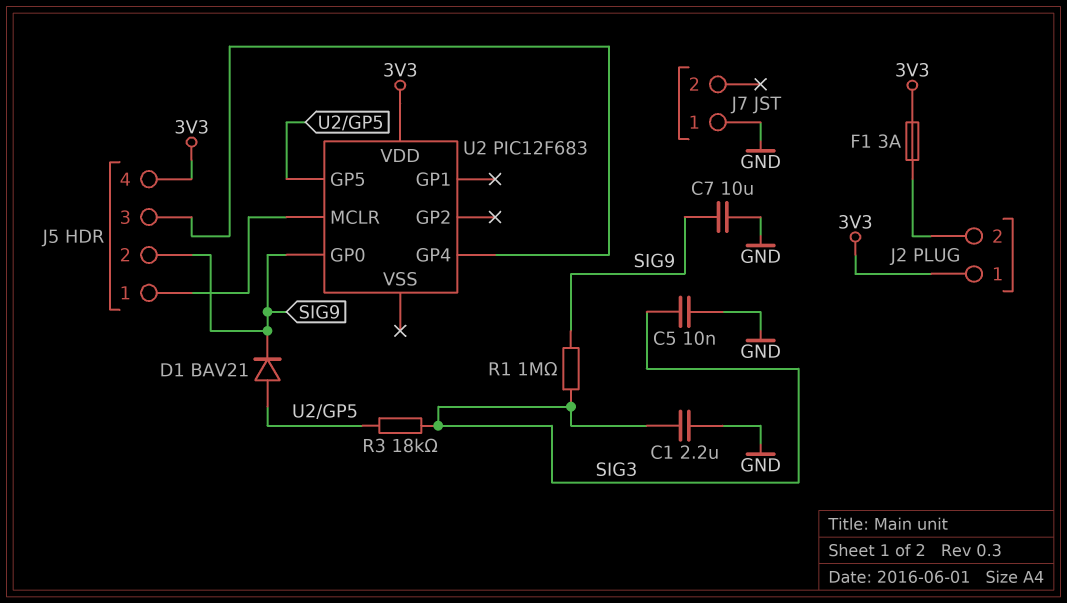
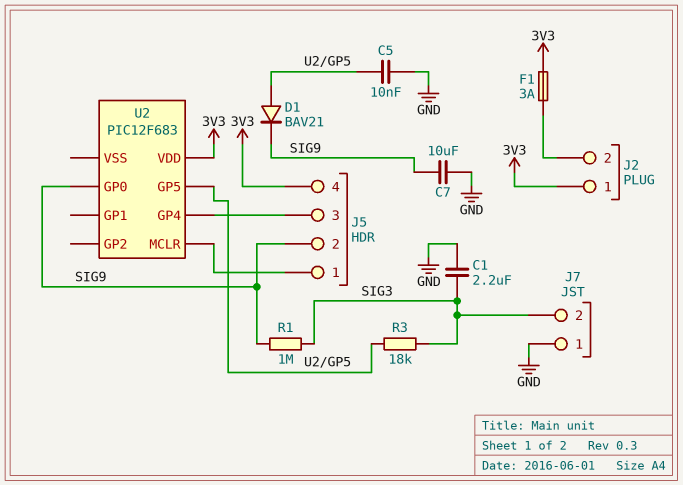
C5: 10nF (GND, SIG3) -> 10nF (GND, U2/GP5)
J7 pin 2: none -> SIG3

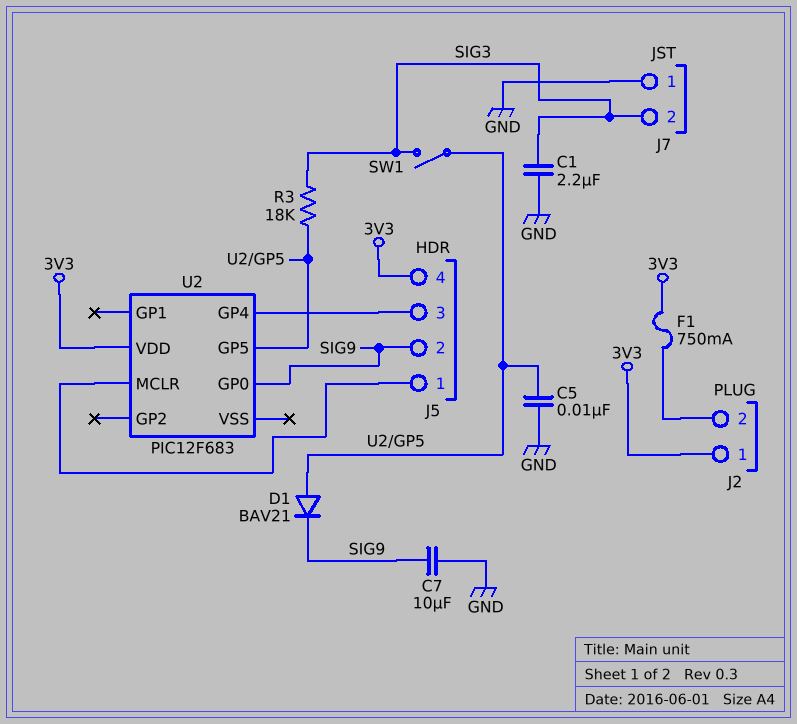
F1: 3A (3V3, J2/2) -> 750mA (3V3, J2/2)
R1: 1M (SIG3, SIG9) -> none
SW1: none -> switch (SIG3, U2/GP5)

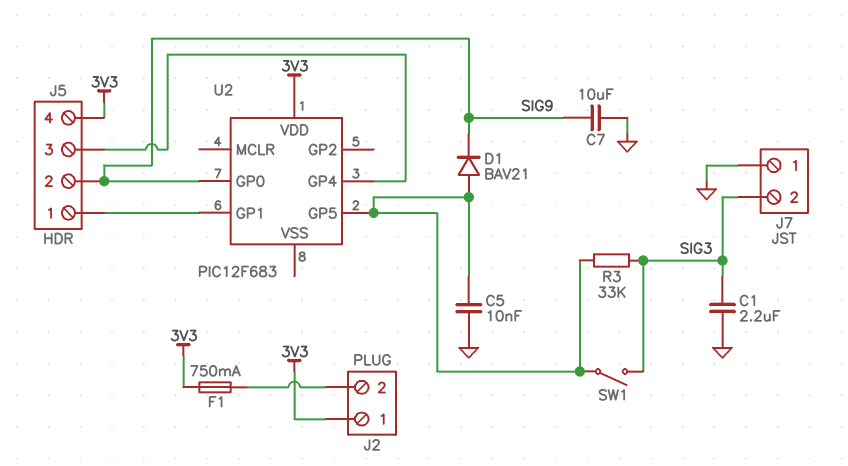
R3: 18k (SIG3, U2/GP5) -> 33k (SIG3, U2/GP5)
U2 pin GP1: none -> J5/1
U2 pin MCLR: J5/1 -> none

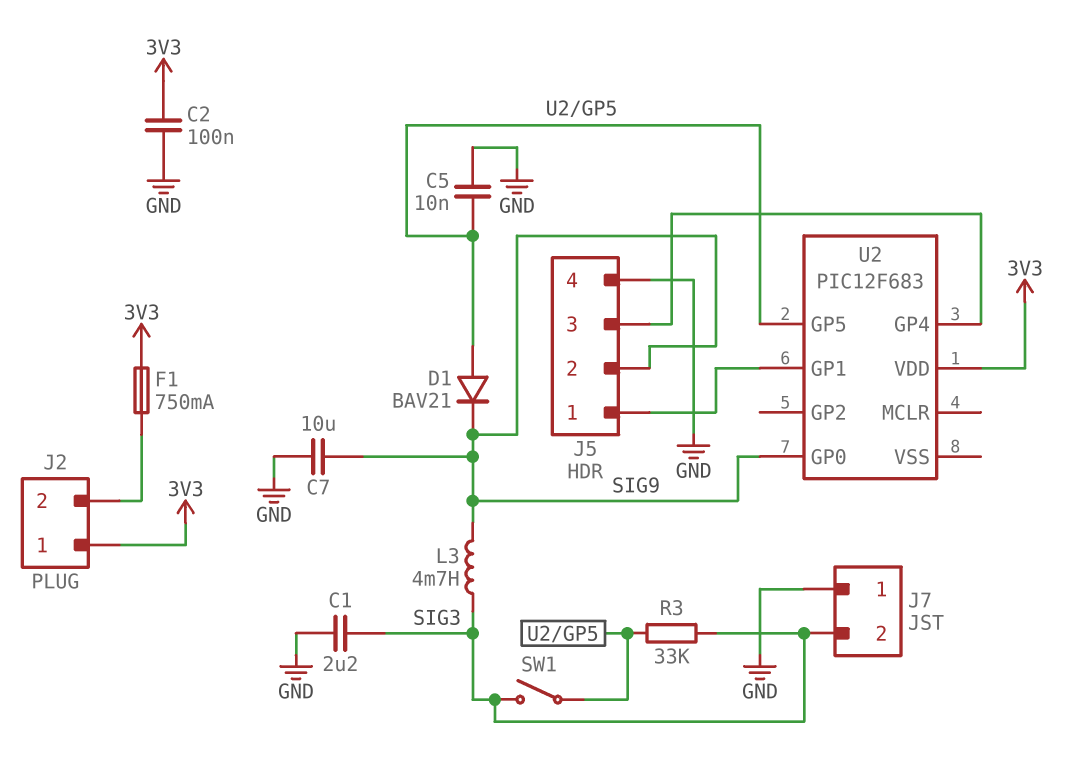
C2: none -> 100nF (3V3, GND)
J5 pin 4: 3V3 -> GND
L3: none -> 4.7mH (SIG3, SIG9)

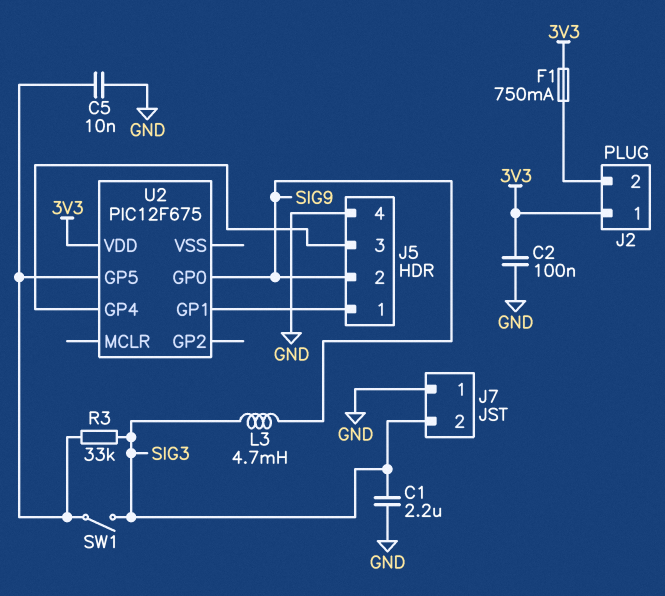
C7: 10uF (GND, SIG9) -> none
D1: diode BAV21 (A U2/GP5, K SIG9) -> none
U2: PIC12F683 -> PIC12F675

